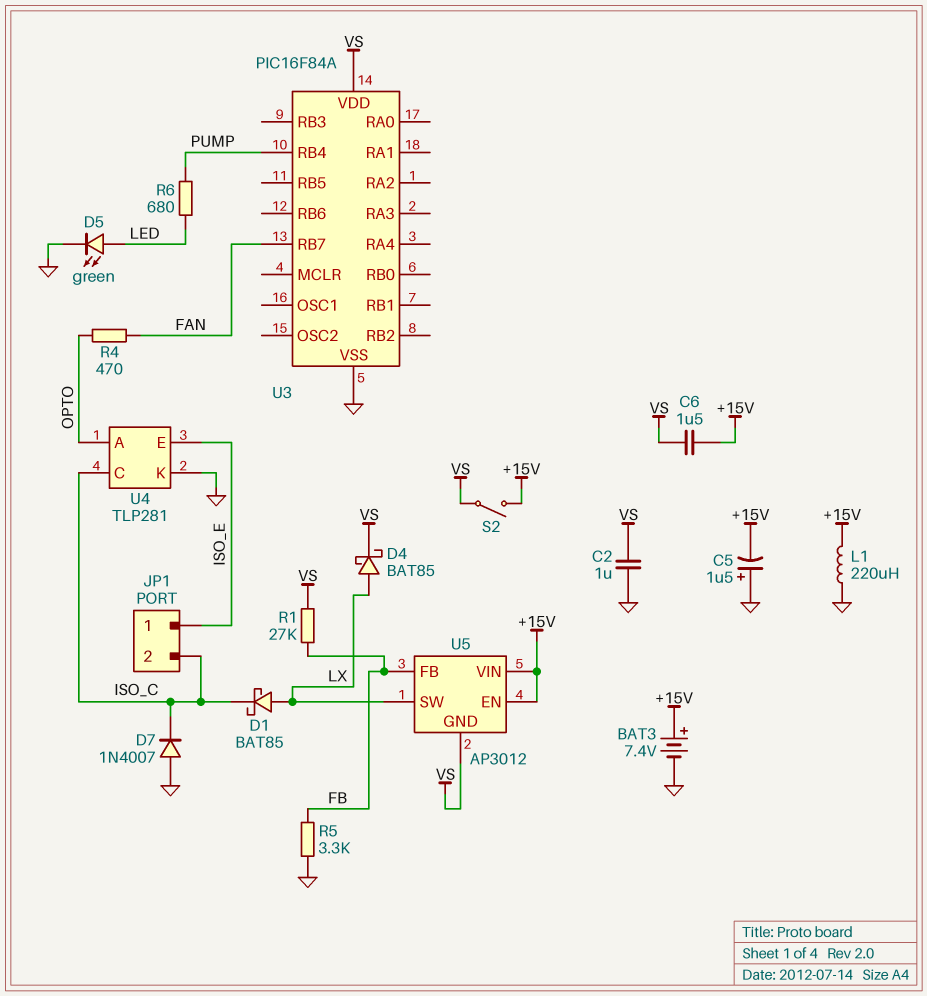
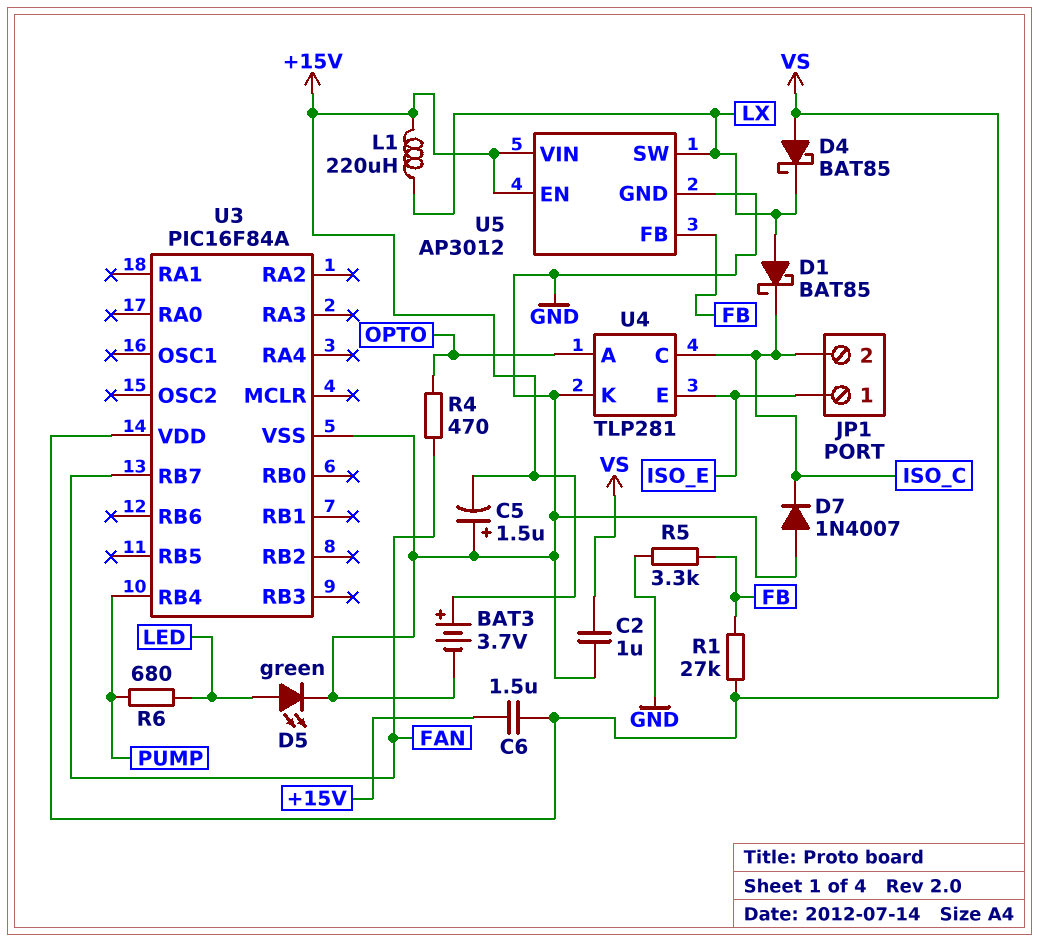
BAT3: 7.4V (plus +15V, minus GND) -> 3.7V (plus +15V, minus GND)
D4: schottky BAT85 (A LX, K VS) -> schottky BAT85 (A VS, K LX)
L1: 220uH (+15V, GND) -> 220uH (+15V, LX)
S2: switch (+15V, VS) -> none
U5 pin GND: VS -> GND

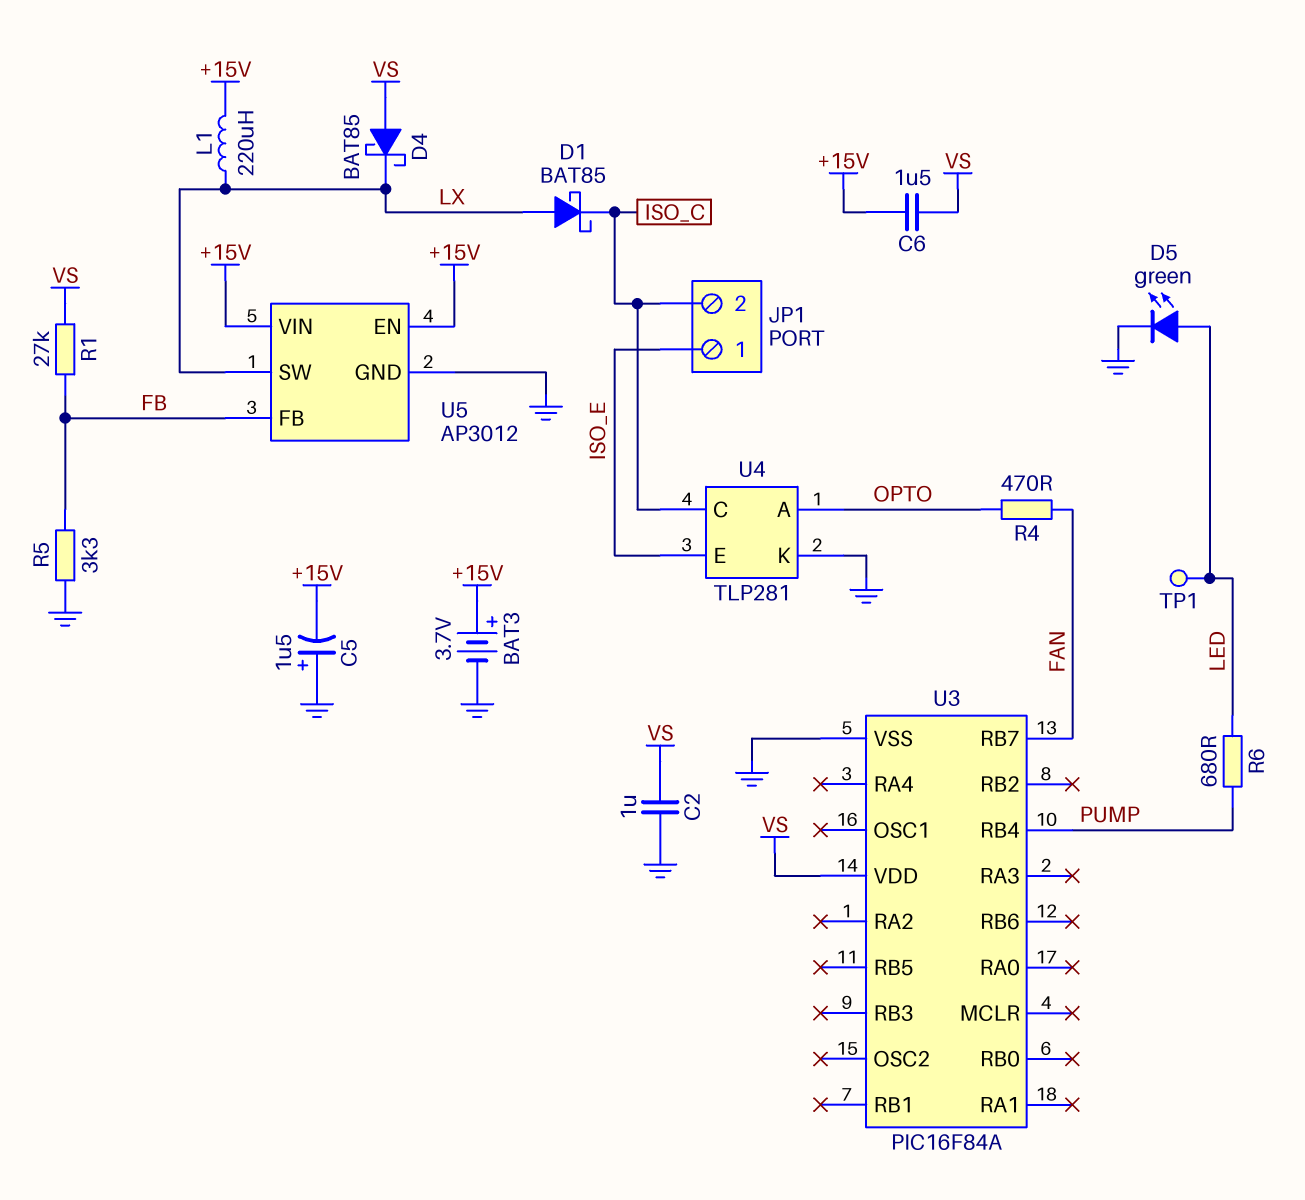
D7: diode 1N4007 (A GND, K ISO_C) -> none
TP1: none -> test point (LED)

